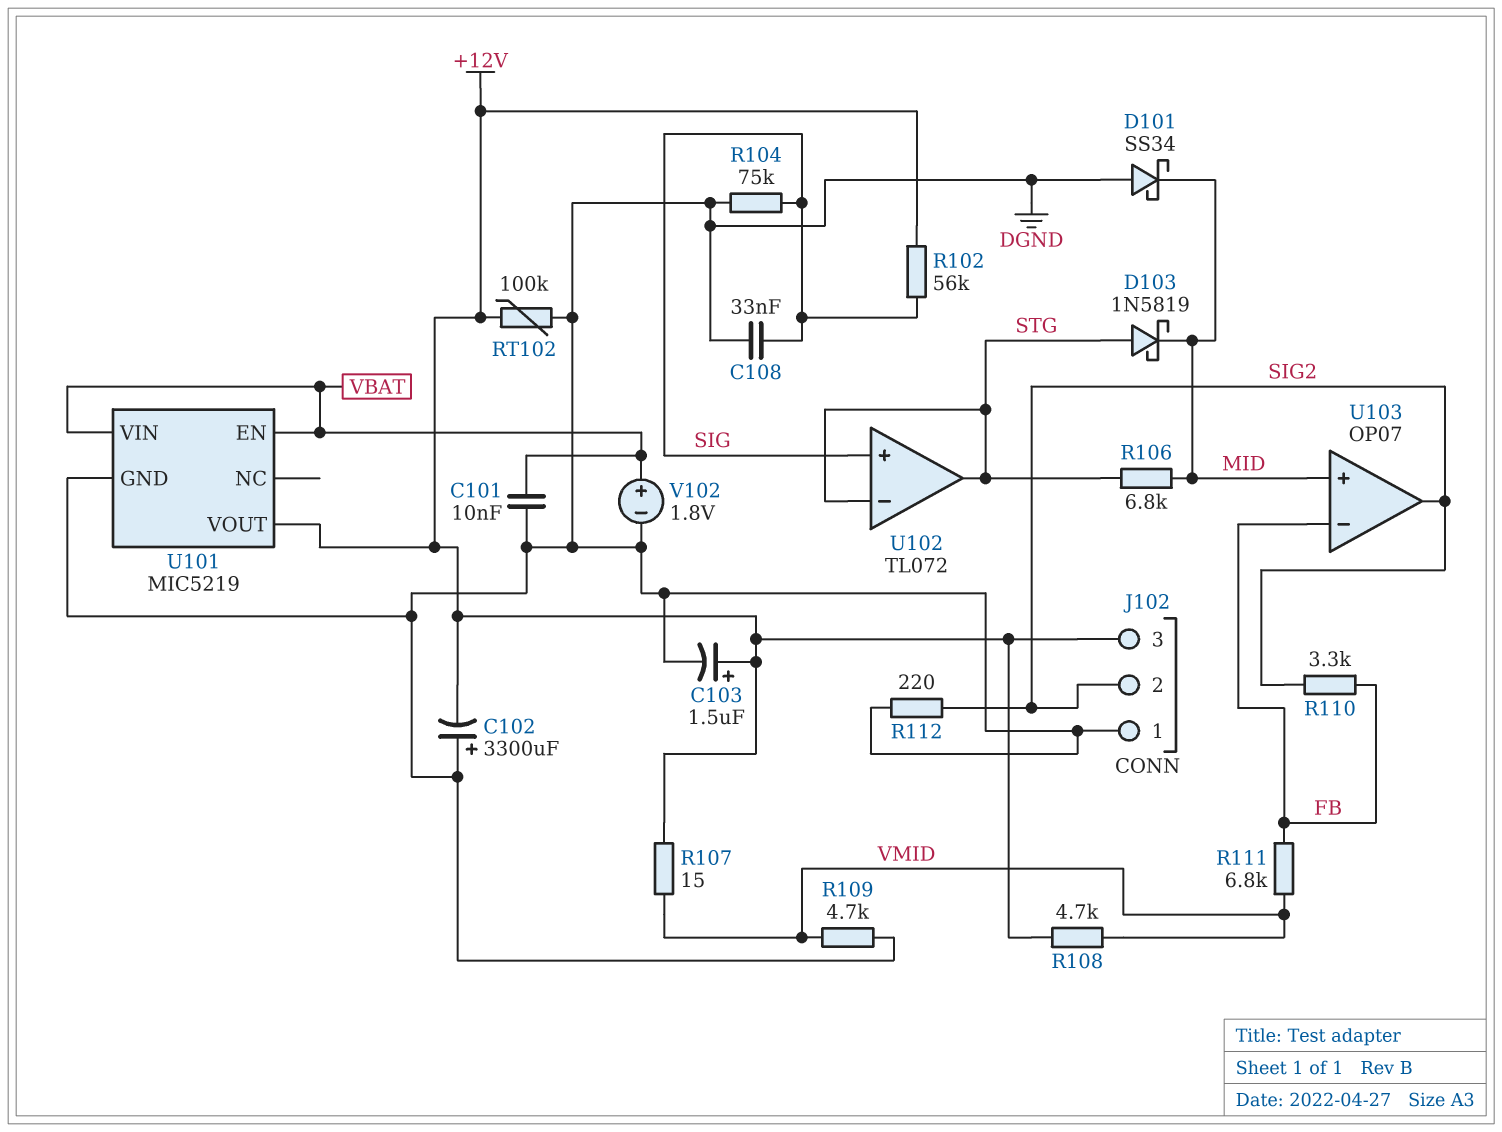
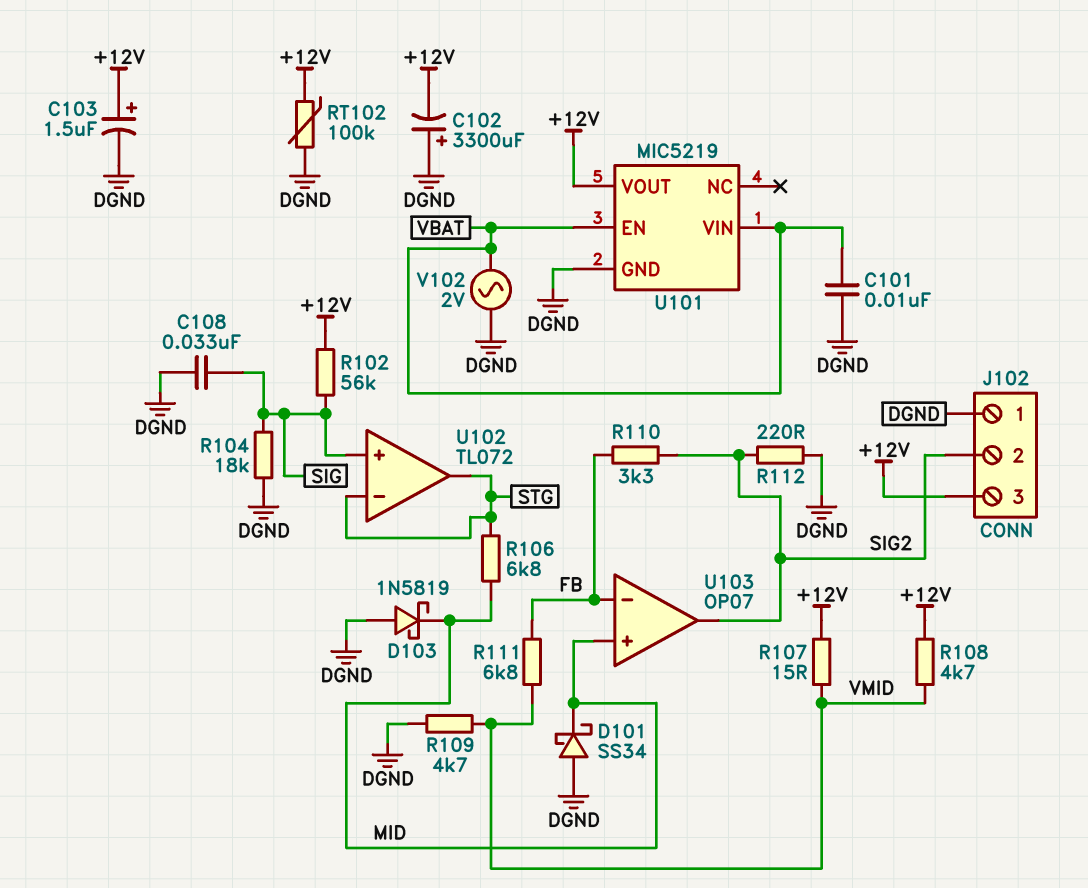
D103: schottky 1N5819 (A STG, K MID) -> schottky 1N5819 (A DGND, K MID)
R104: 75k (DGND, SIG) -> 18k (DGND, SIG)
V102: 1.8V (plus VBAT, minus DGND) -> AC 2V (DGND, VBAT)

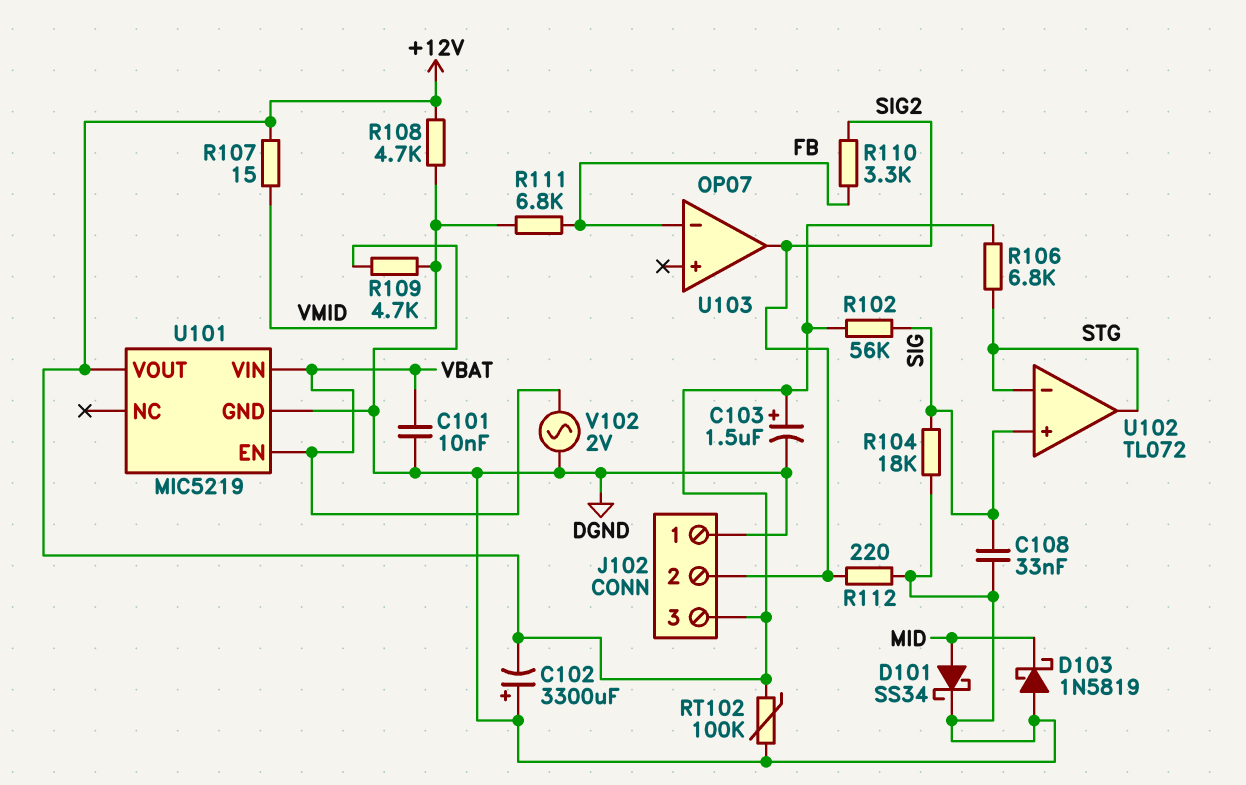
D101: schottky SS34 (A DGND, K MID) -> schottky SS34 (A MID, K DGND)
R106: 6.8k (MID, STG) -> 6.8k (+12V, STG)
U103 pin in+: MID -> none

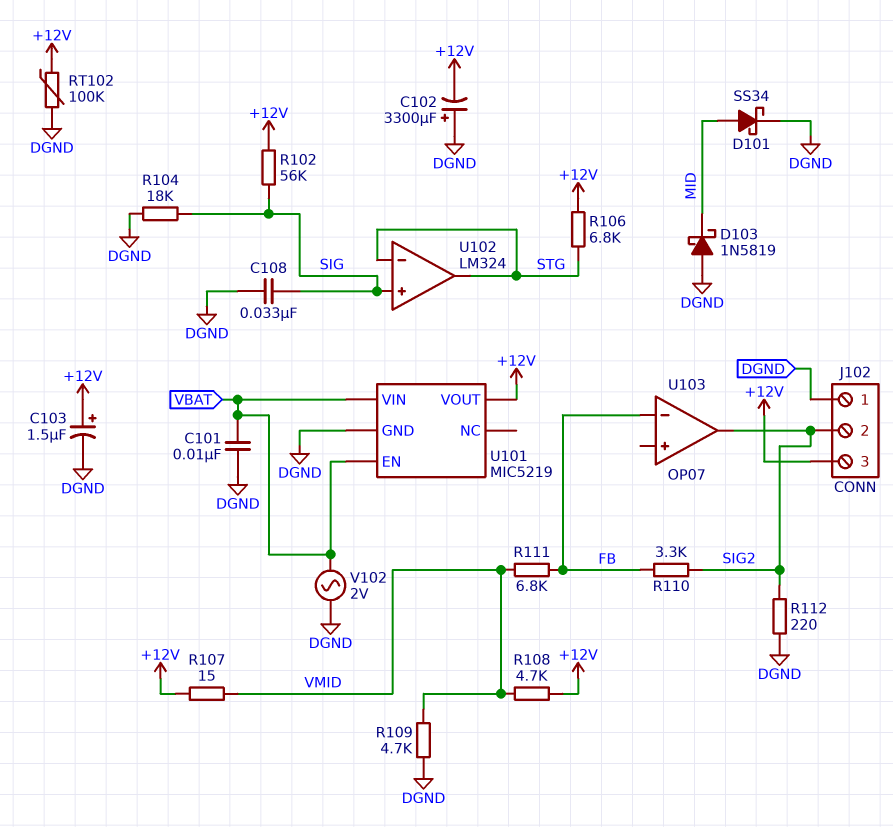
U102: TL072 -> LM324

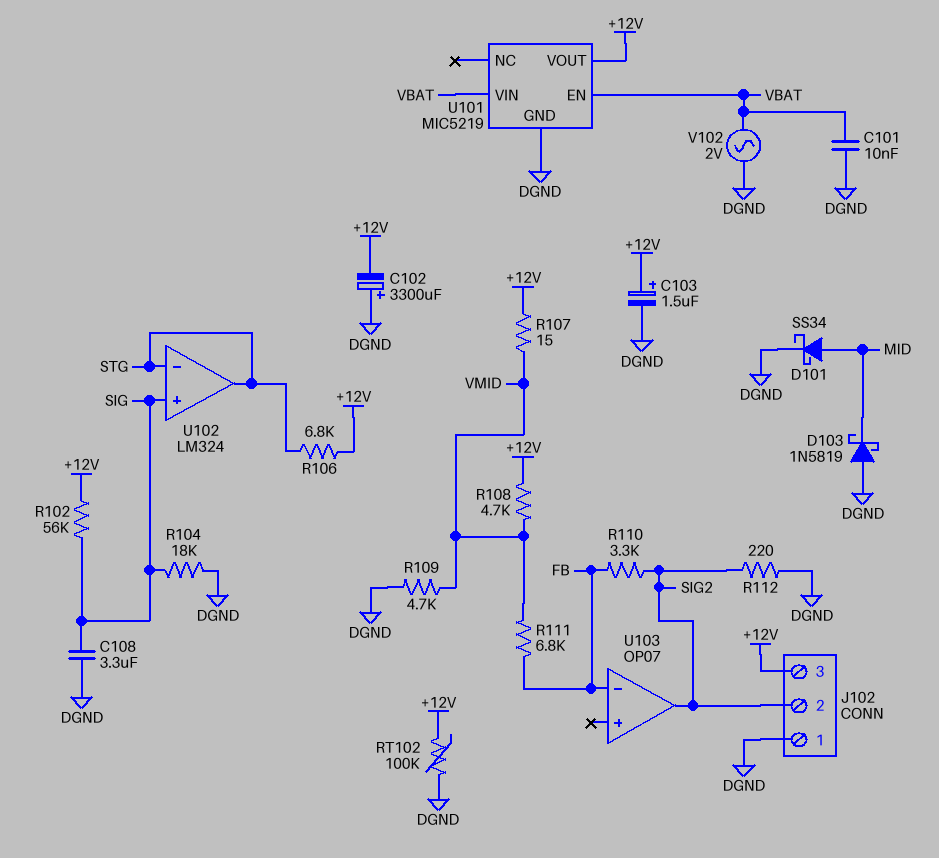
C108: 33nF (DGND, SIG) -> 3.3uF (DGND, SIG)

